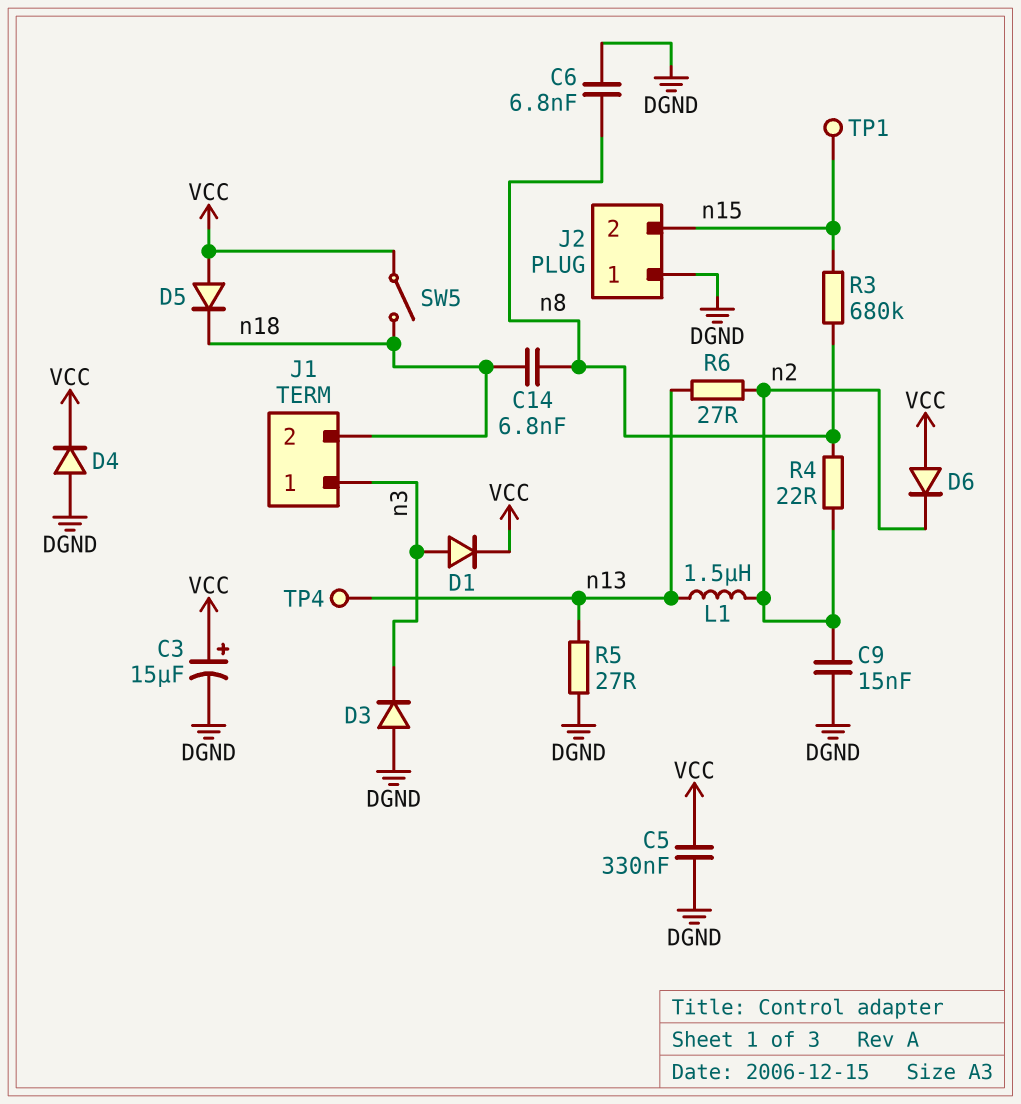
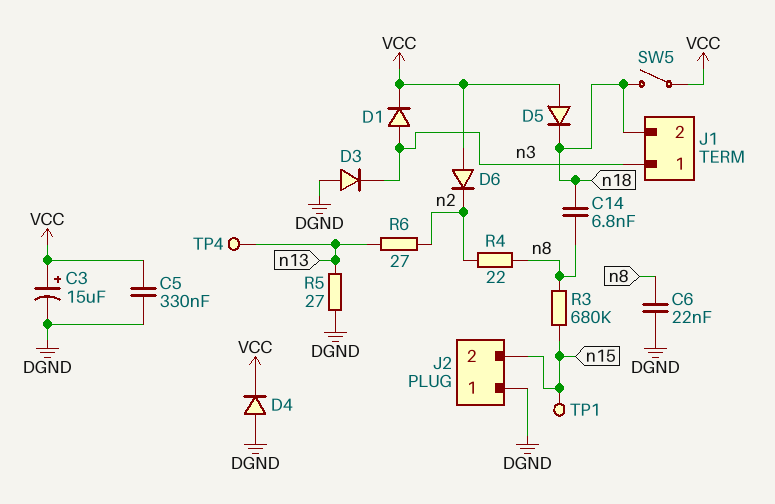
C6: 6.8nF (DGND, n8) -> 22nF (DGND, n8)
C9: 15nF (DGND, n2) -> none
L1: 1.5uH (n2, n13) -> none

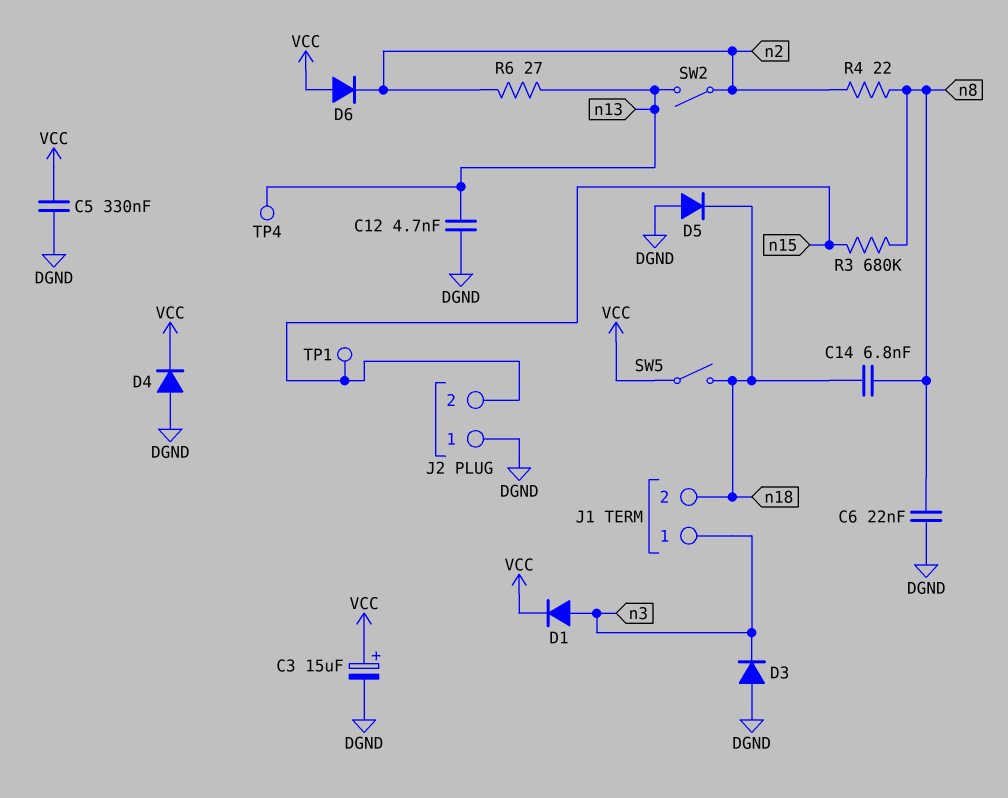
C12: none -> 4.7nF (DGND, n13)
D5: diode (A VCC, K n18) -> diode (A DGND, K n18)
R5: 27 (DGND, n13) -> none
SW2: none -> switch (n2, n13)

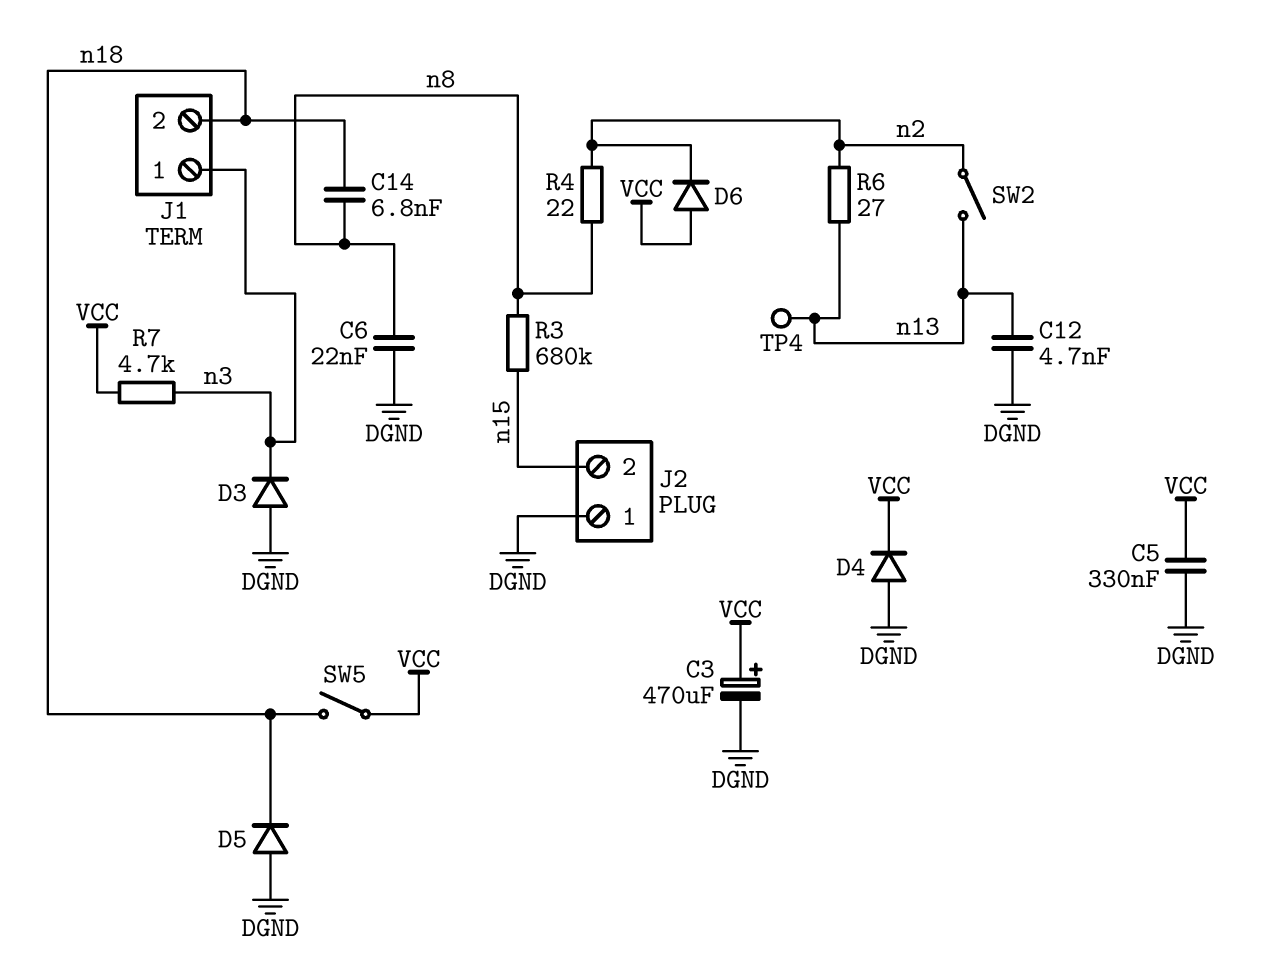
C3: 15uF (plus VCC, minus DGND) -> 470uF (plus VCC, minus DGND)
D1: diode (A n3, K VCC) -> none
R7: none -> 4.7k (VCC, n3)
TP1: test point (n15) -> none

